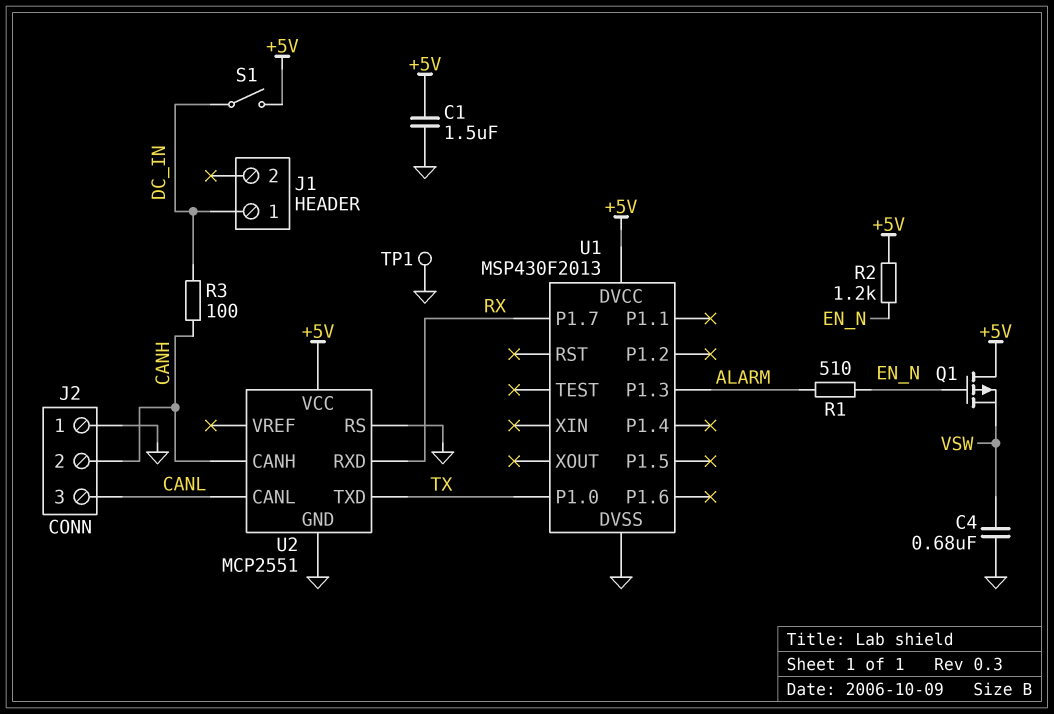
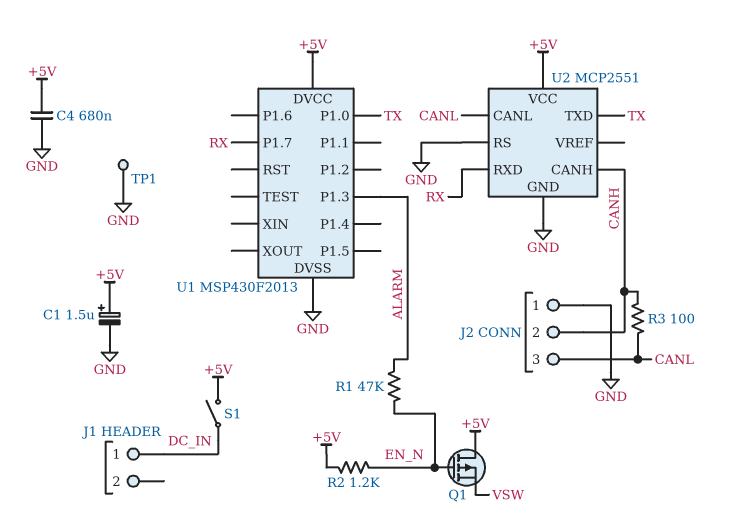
C1: 1.5uF (+5V, GND) -> 1.5uF (plus +5V, minus GND)
C4: 680nF (GND, VSW) -> 680nF (+5V, GND)
R1: 510 (ALARM, EN_N) -> 47k (ALARM, EN_N)
R3: 100 (CANH, DC_IN) -> 100 (CANH, CANL)

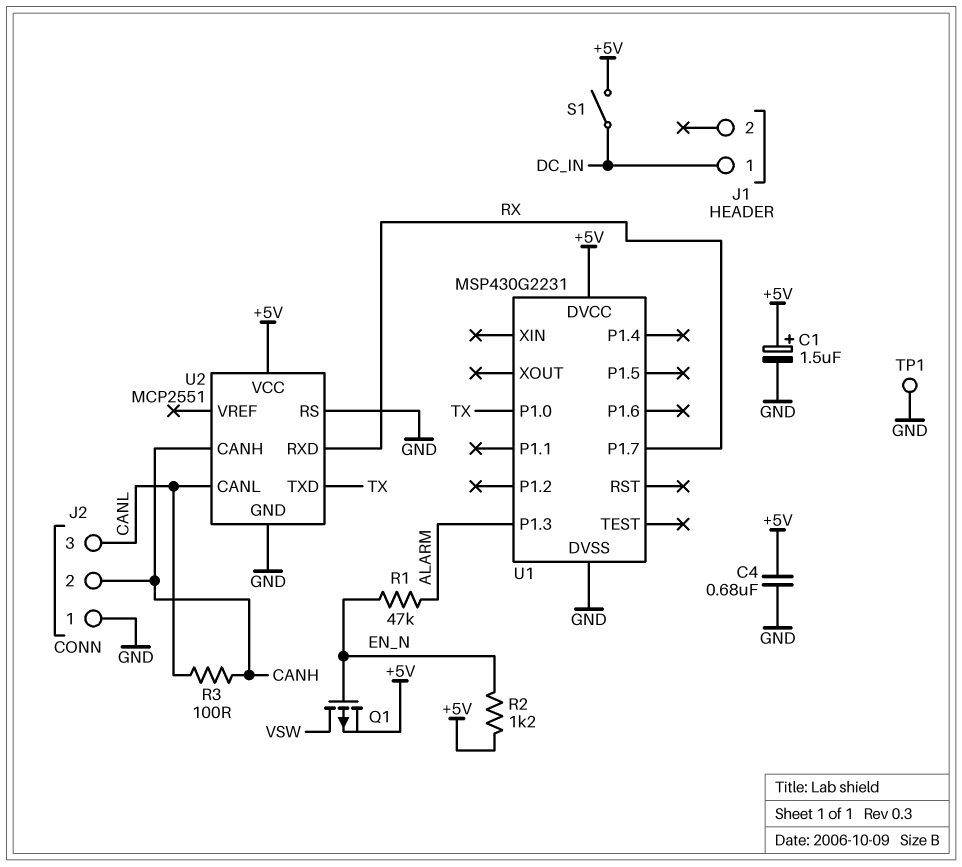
Q1: PMOS (G EN_N, D +5V, S VSW) -> PMOS (G EN_N, D VSW, S +5V)
U1: MSP430F2013 -> MSP430G2231

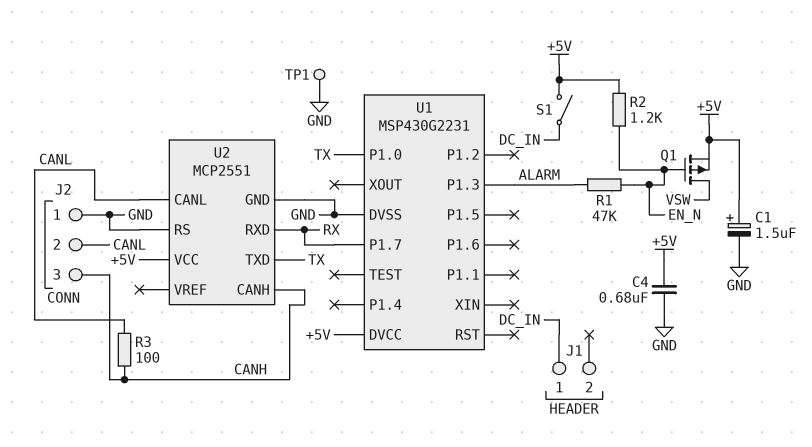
J2 pin 2: CANH -> CANL
J2 pin 3: CANL -> CANH

